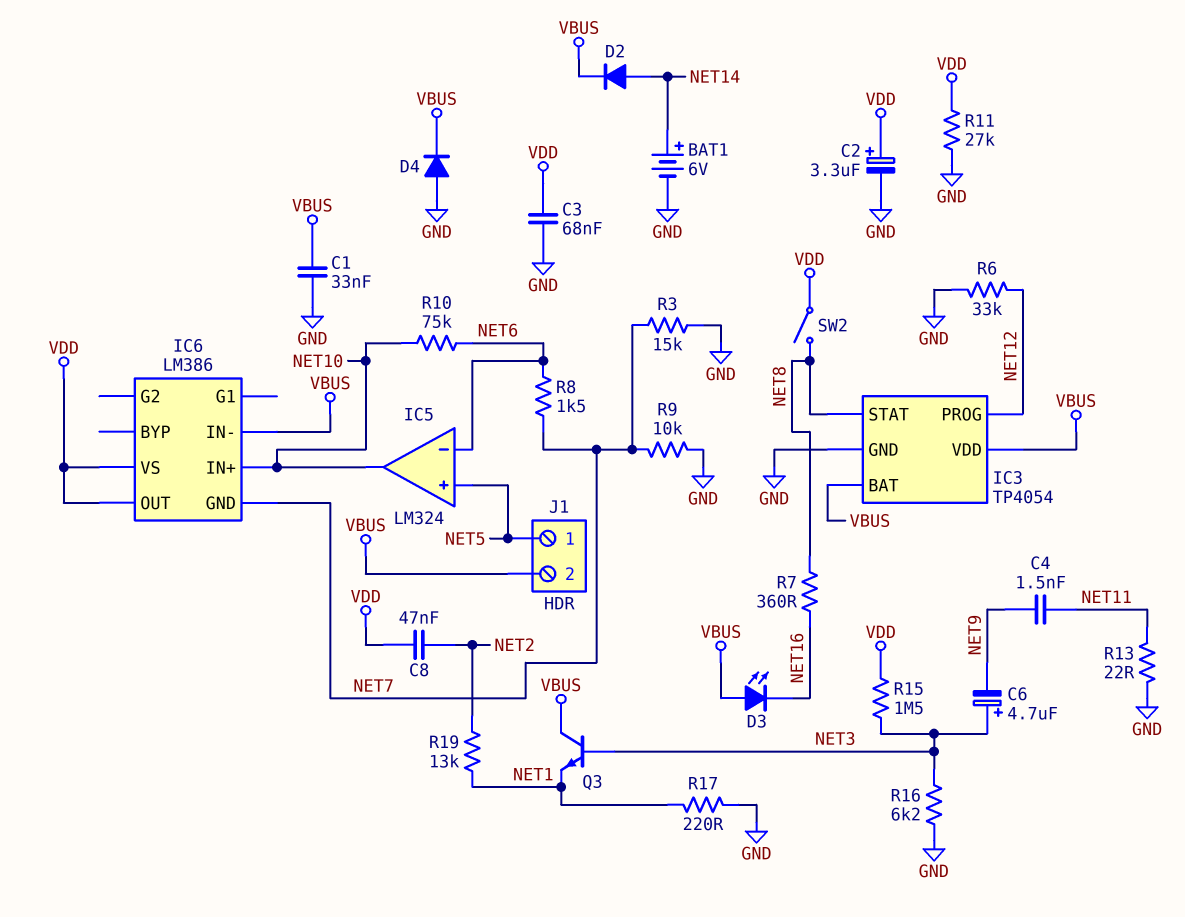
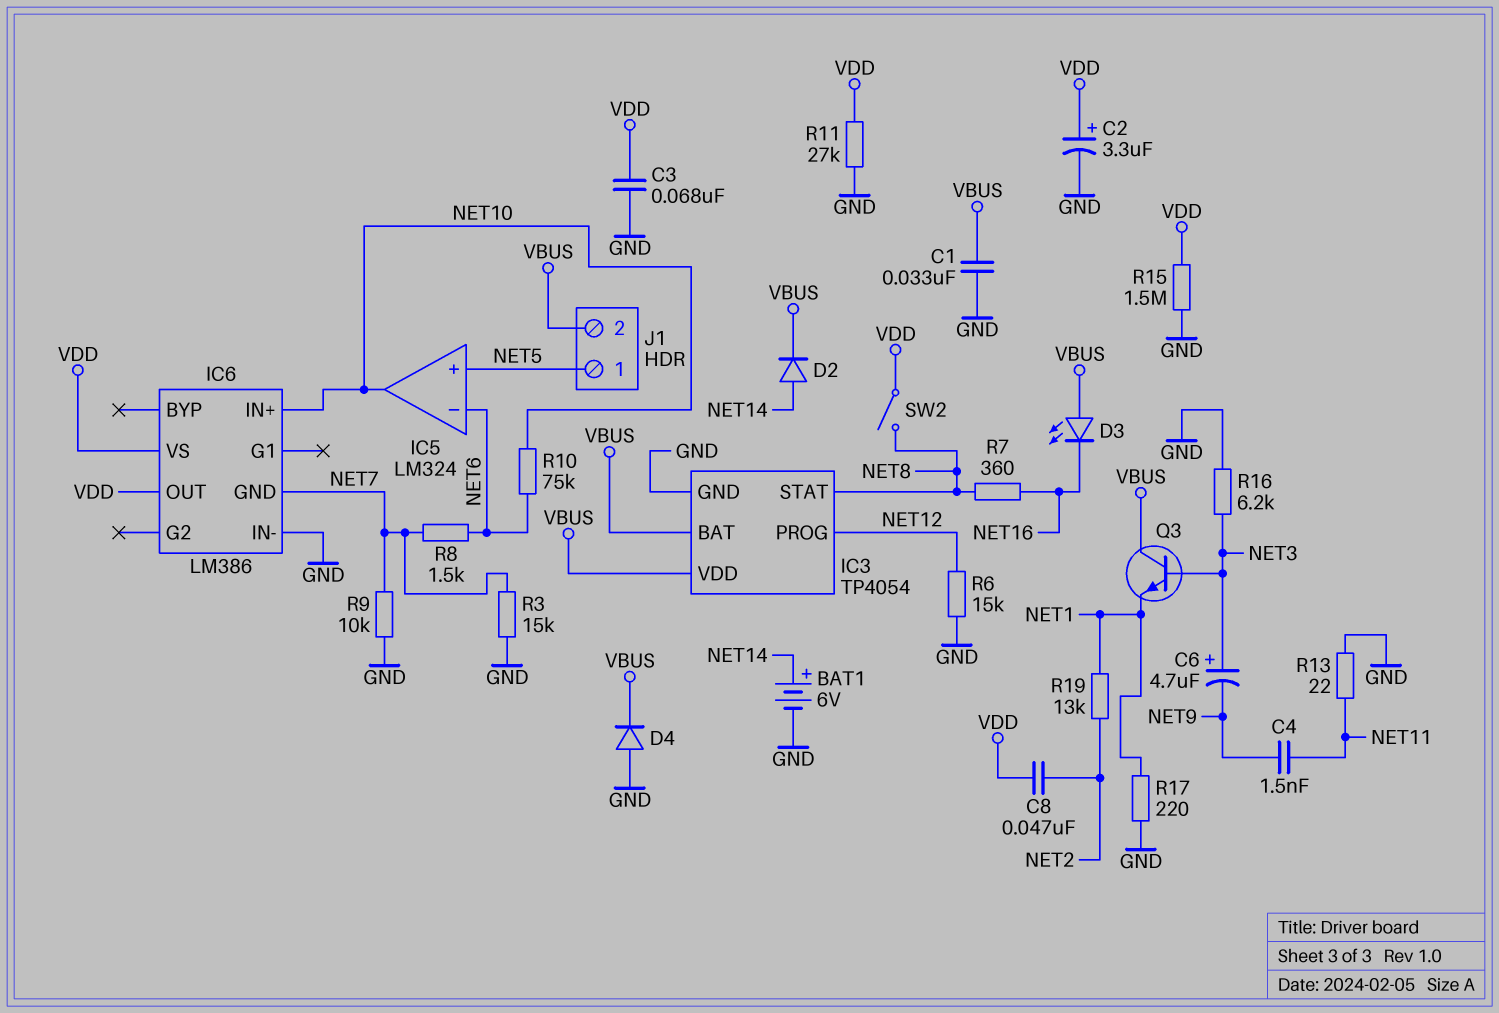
IC6 pin IN-: VBUS -> GND
R6: 33k (GND, NET12) -> 15k (GND, NET12)
R15: 1.5M (NET3, VDD) -> 1.5M (GND, VDD)

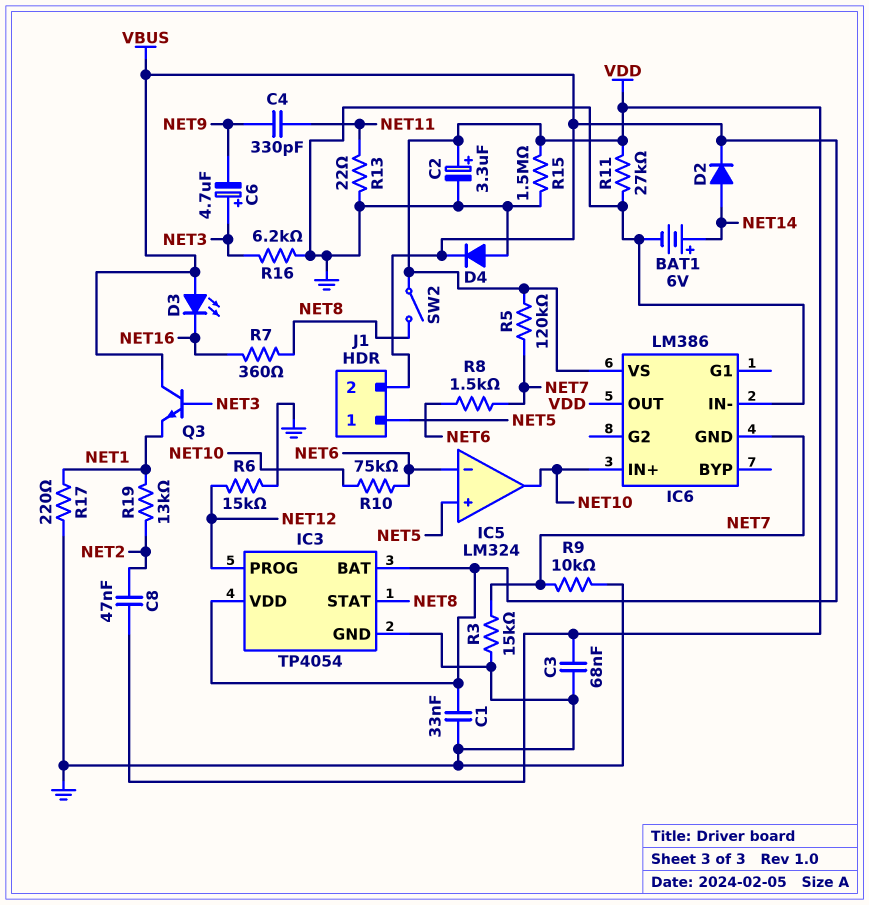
C4: 1.5nF (NET9, NET11) -> 330pF (NET9, NET11)
R5: none -> 120k (NET7, VDD)

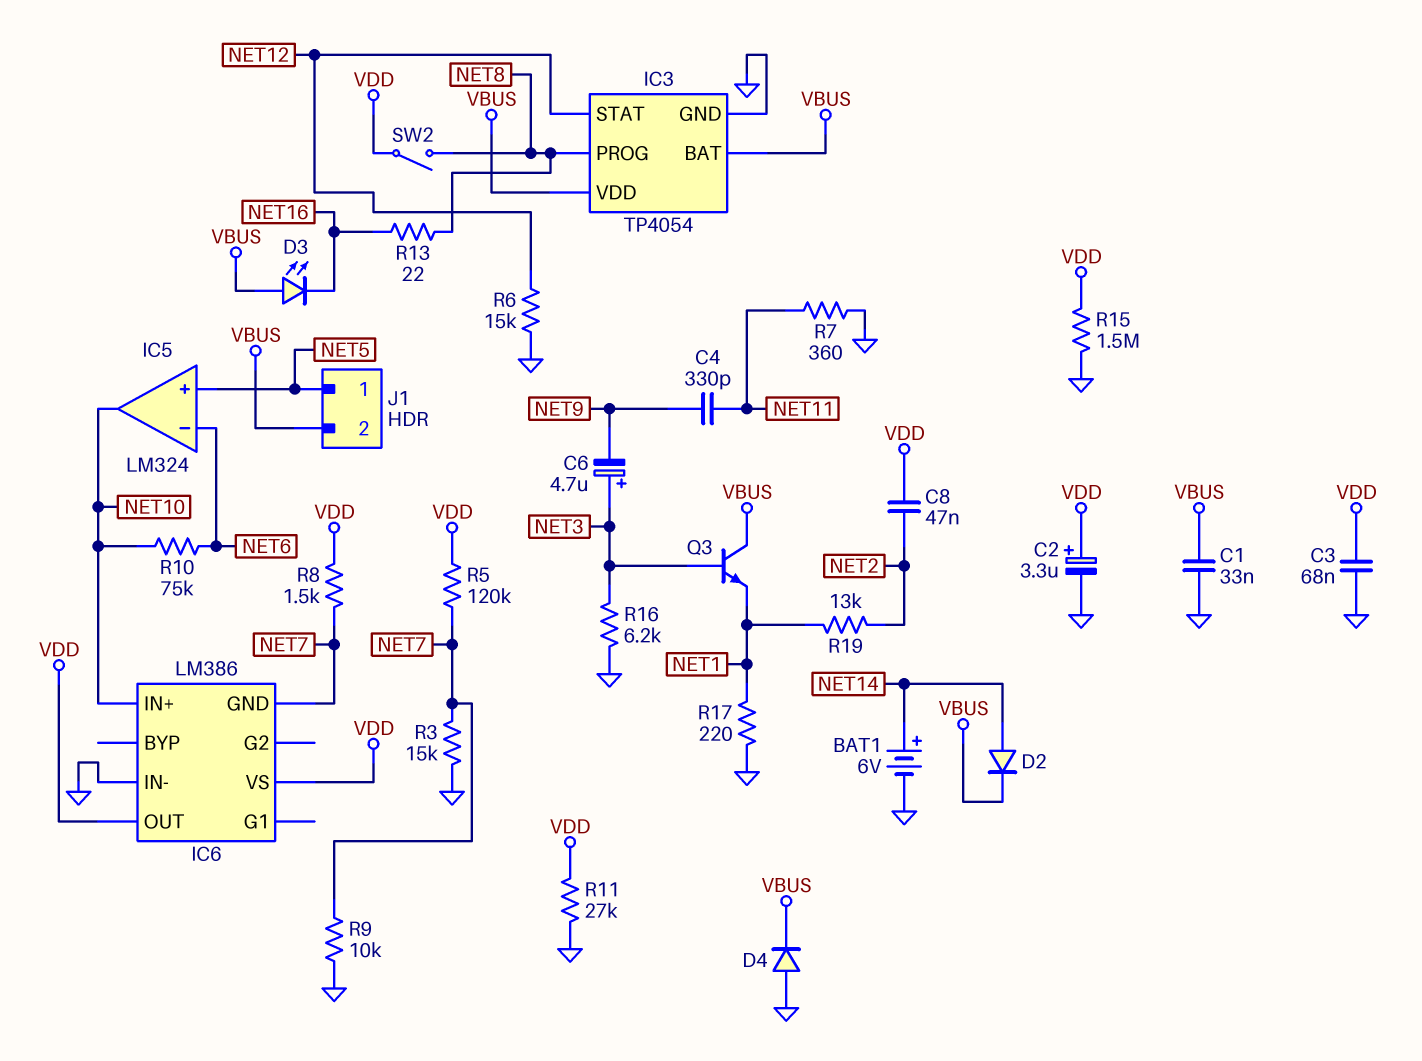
IC3 pin PROG: NET12 -> NET8
IC3 pin STAT: NET8 -> NET12
R7: 360 (NET8, NET16) -> 360 (GND, NET11)
R8: 1.5k (NET6, NET7) -> 1.5k (NET7, VDD)
R13: 22 (GND, NET11) -> 22 (NET8, NET16)

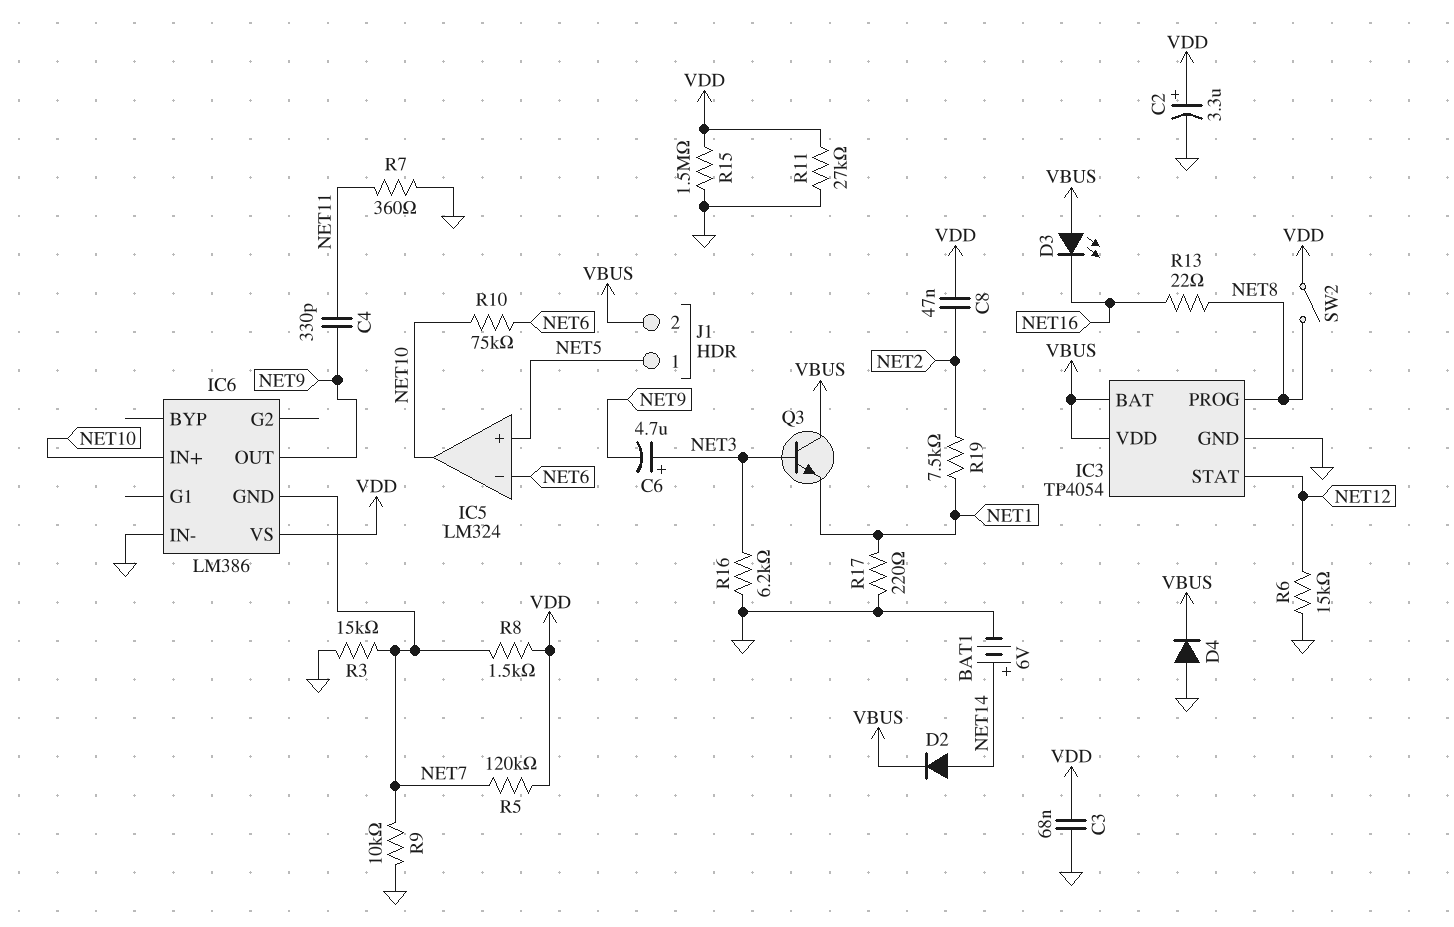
C1: 33nF (GND, VBUS) -> none
IC6 pin OUT: VDD -> NET9
R19: 13k (NET1, NET2) -> 7.5k (NET1, NET2)

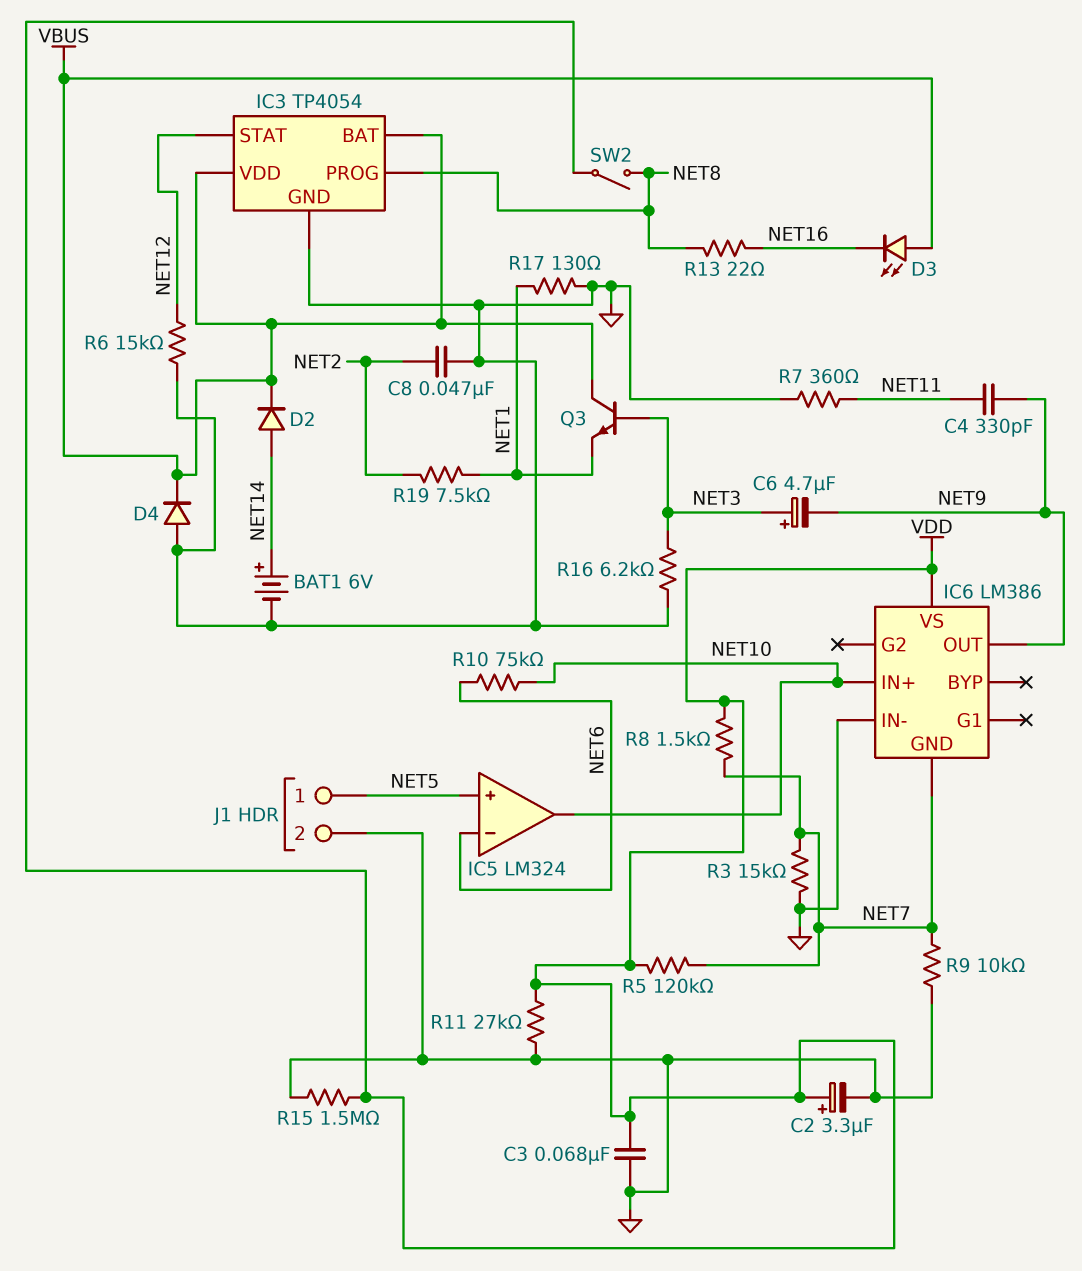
C8: 47nF (NET2, VDD) -> 47nF (GND, NET2)
J1 pin 2: VBUS -> GND
R17: 220 (GND, NET1) -> 130 (GND, NET1)

